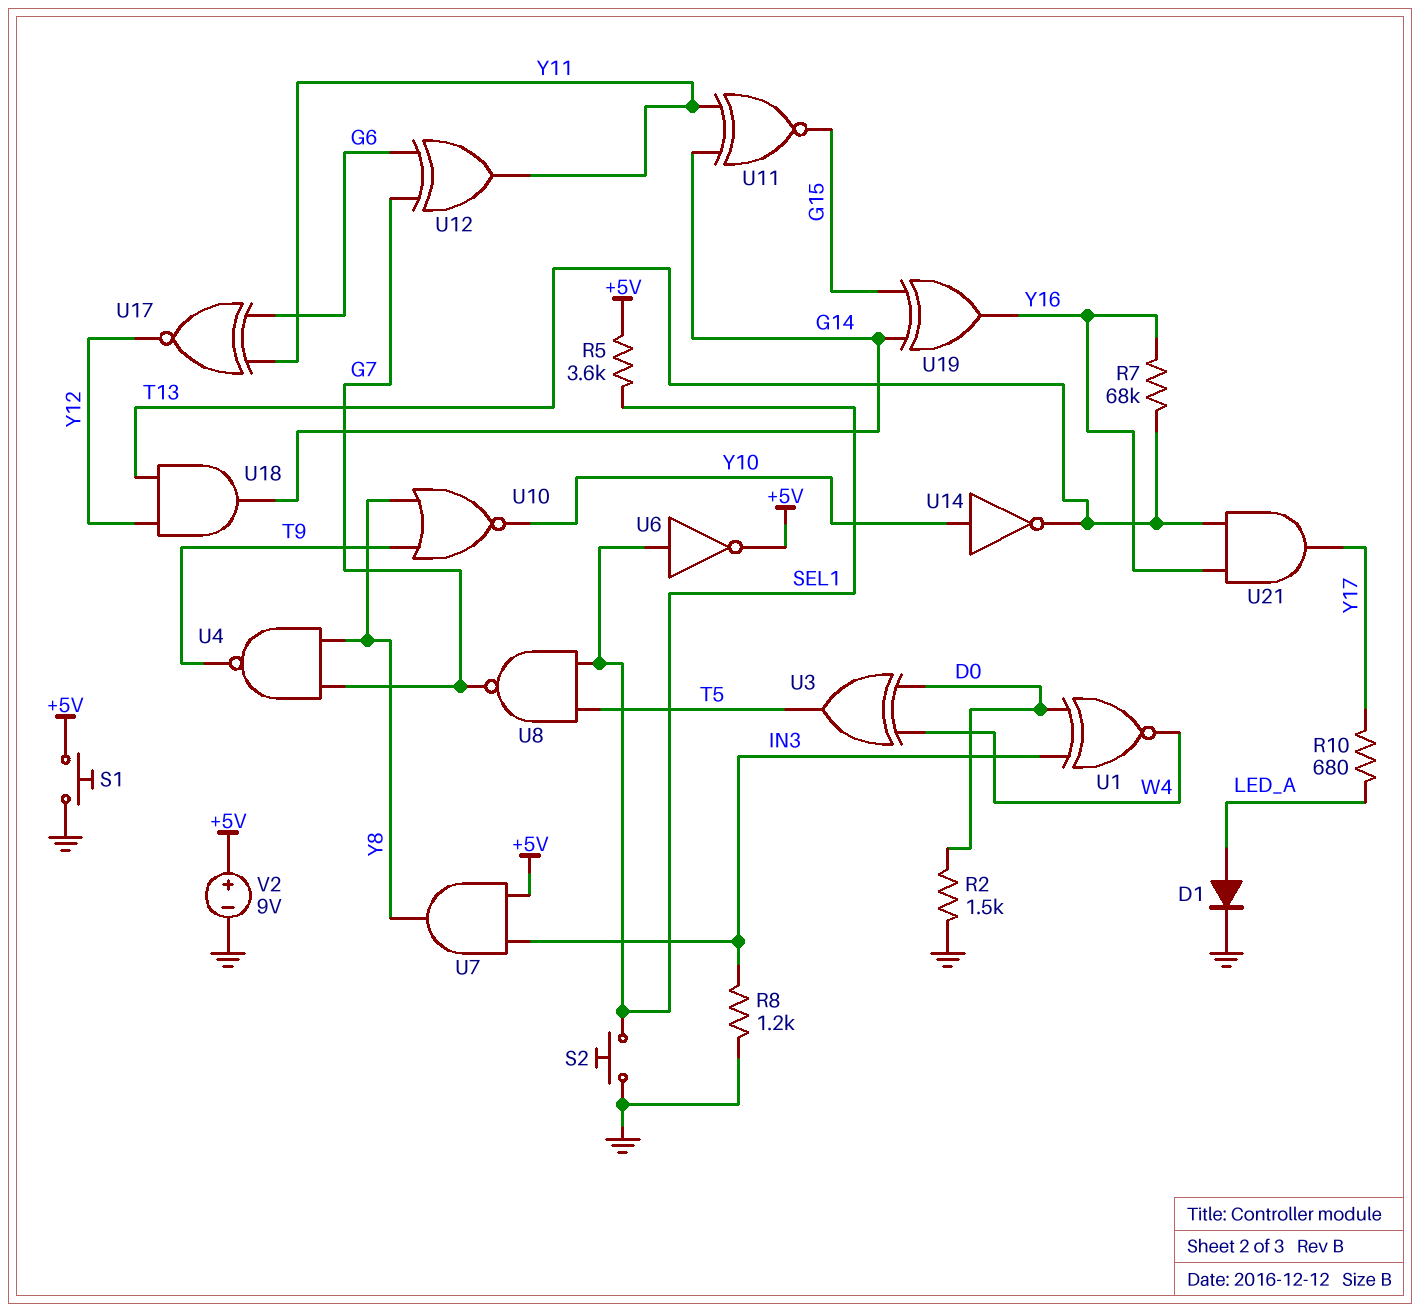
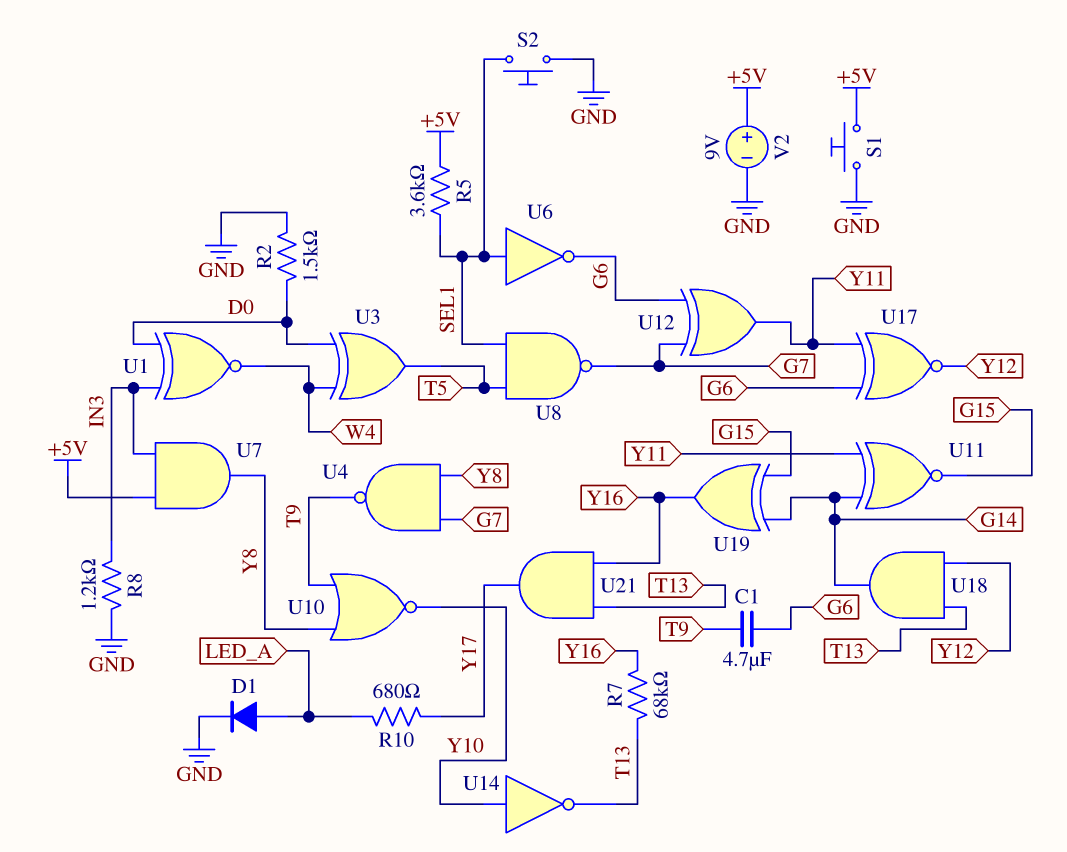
C1: none -> 4.7uF (G6, T9)
U6: NOT (in SEL1, out +5V) -> NOT (in SEL1, out G6)

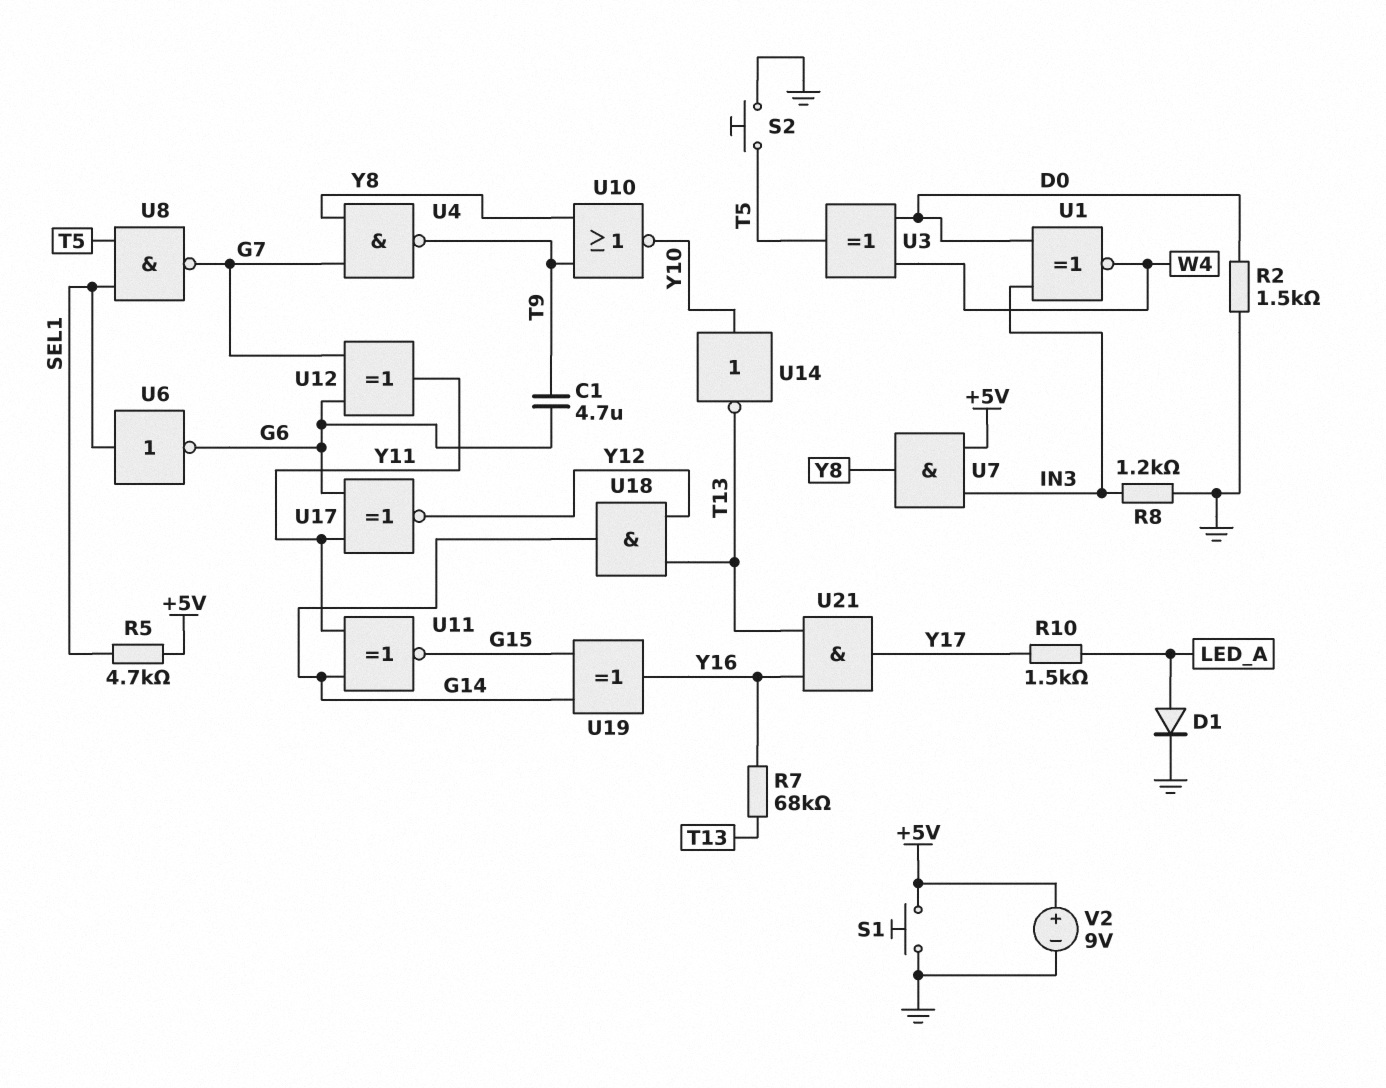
R5: 3.6k (+5V, SEL1) -> 4.7k (+5V, SEL1)
R10: 680 (LED_A, Y17) -> 1.5k (LED_A, Y17)
S2: button (GND, SEL1) -> button (GND, T5)

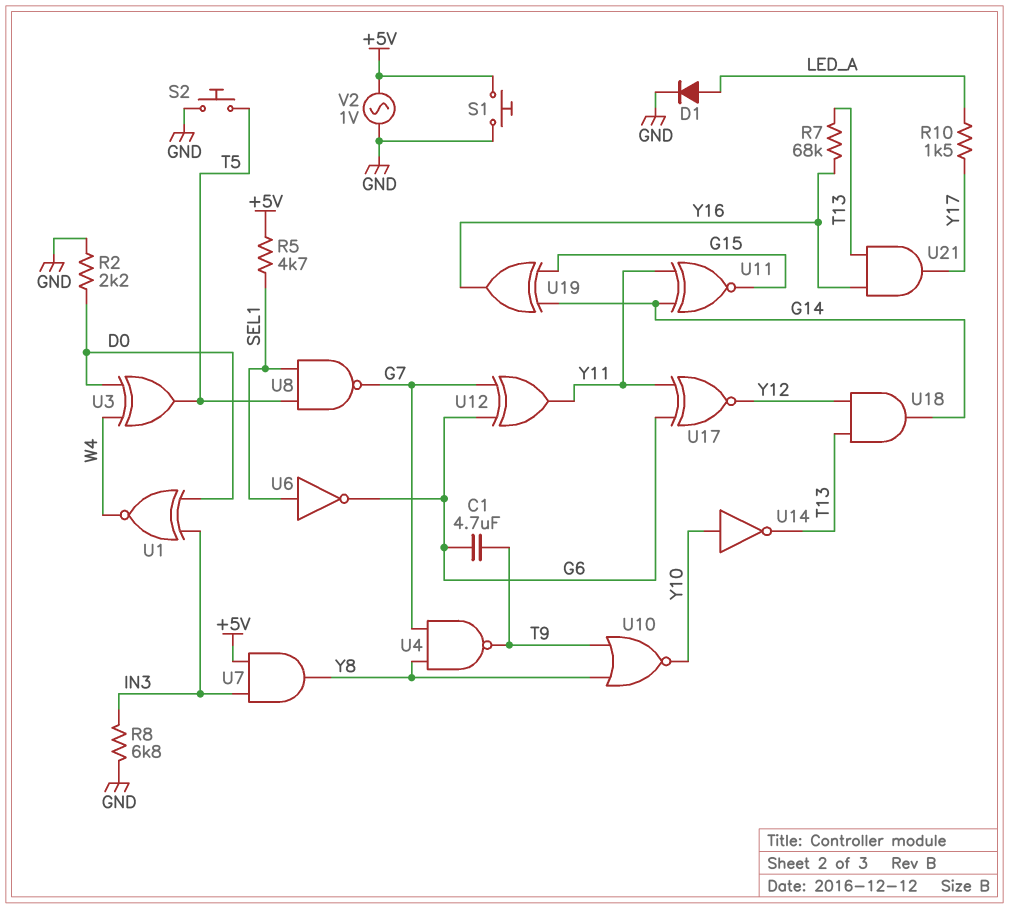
R2: 1.5k (D0, GND) -> 2.2k (D0, GND)
R8: 1.2k (GND, IN3) -> 6.8k (GND, IN3)
V2: 9V (plus +5V, minus GND) -> AC 1V (+5V, GND)

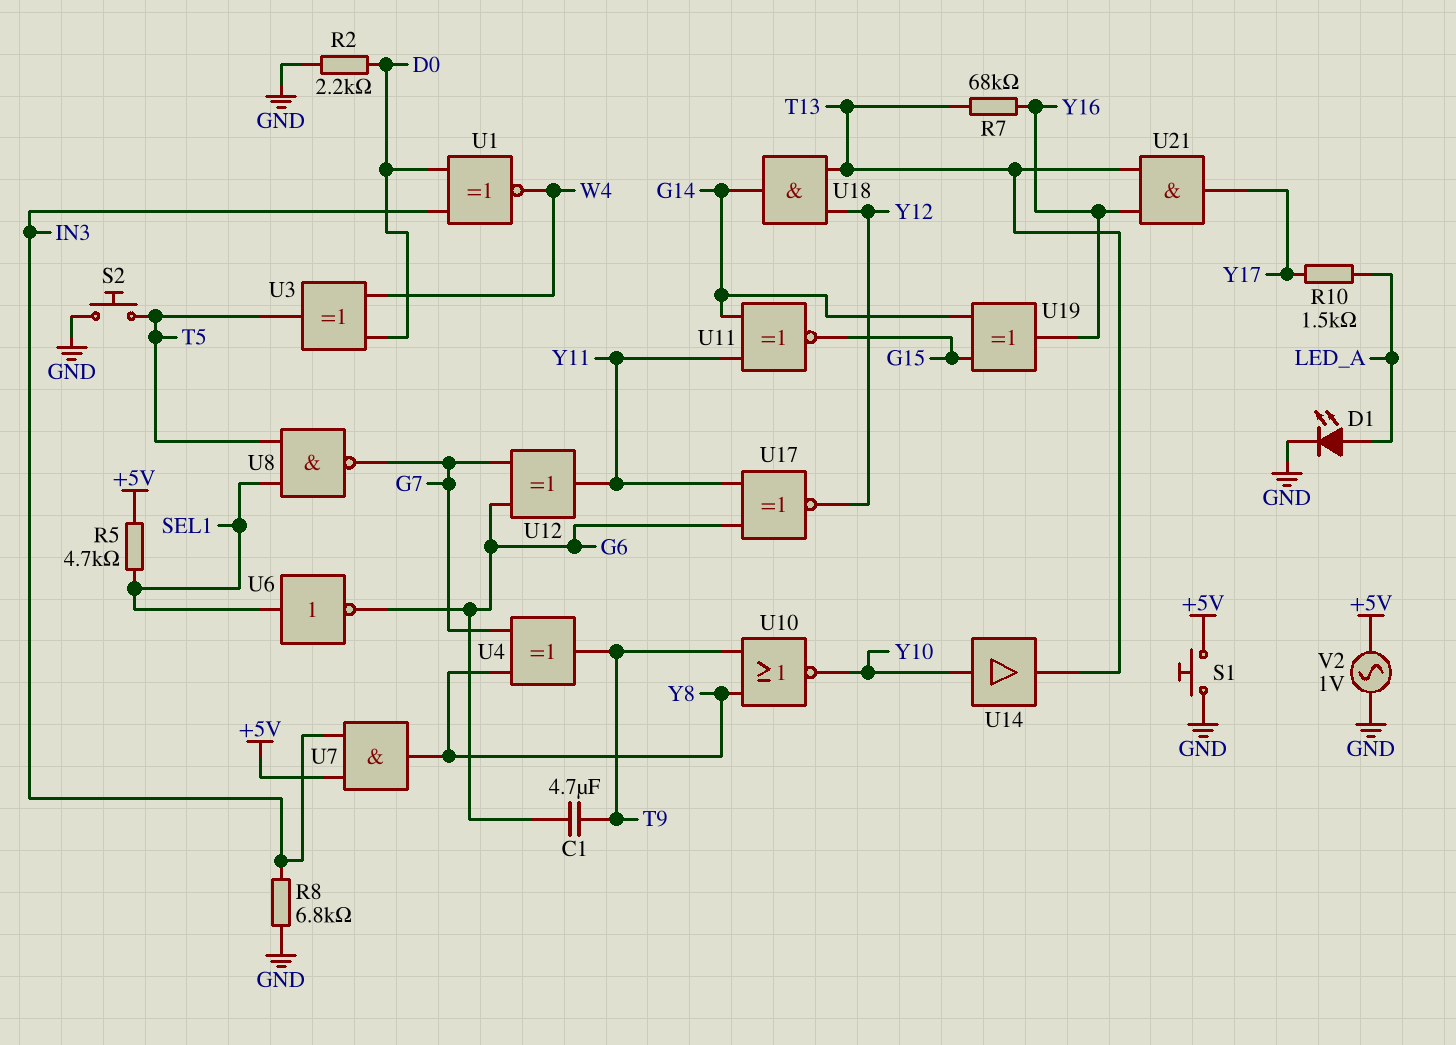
D1: diode (A LED_A, K GND) -> LED (A LED_A, K GND)
U4: NAND (in G7, in Y8, out T9) -> XOR (in G7, in Y8, out T9)
U14: NOT (in Y10, out T13) -> buffer (in Y10, out T13)

